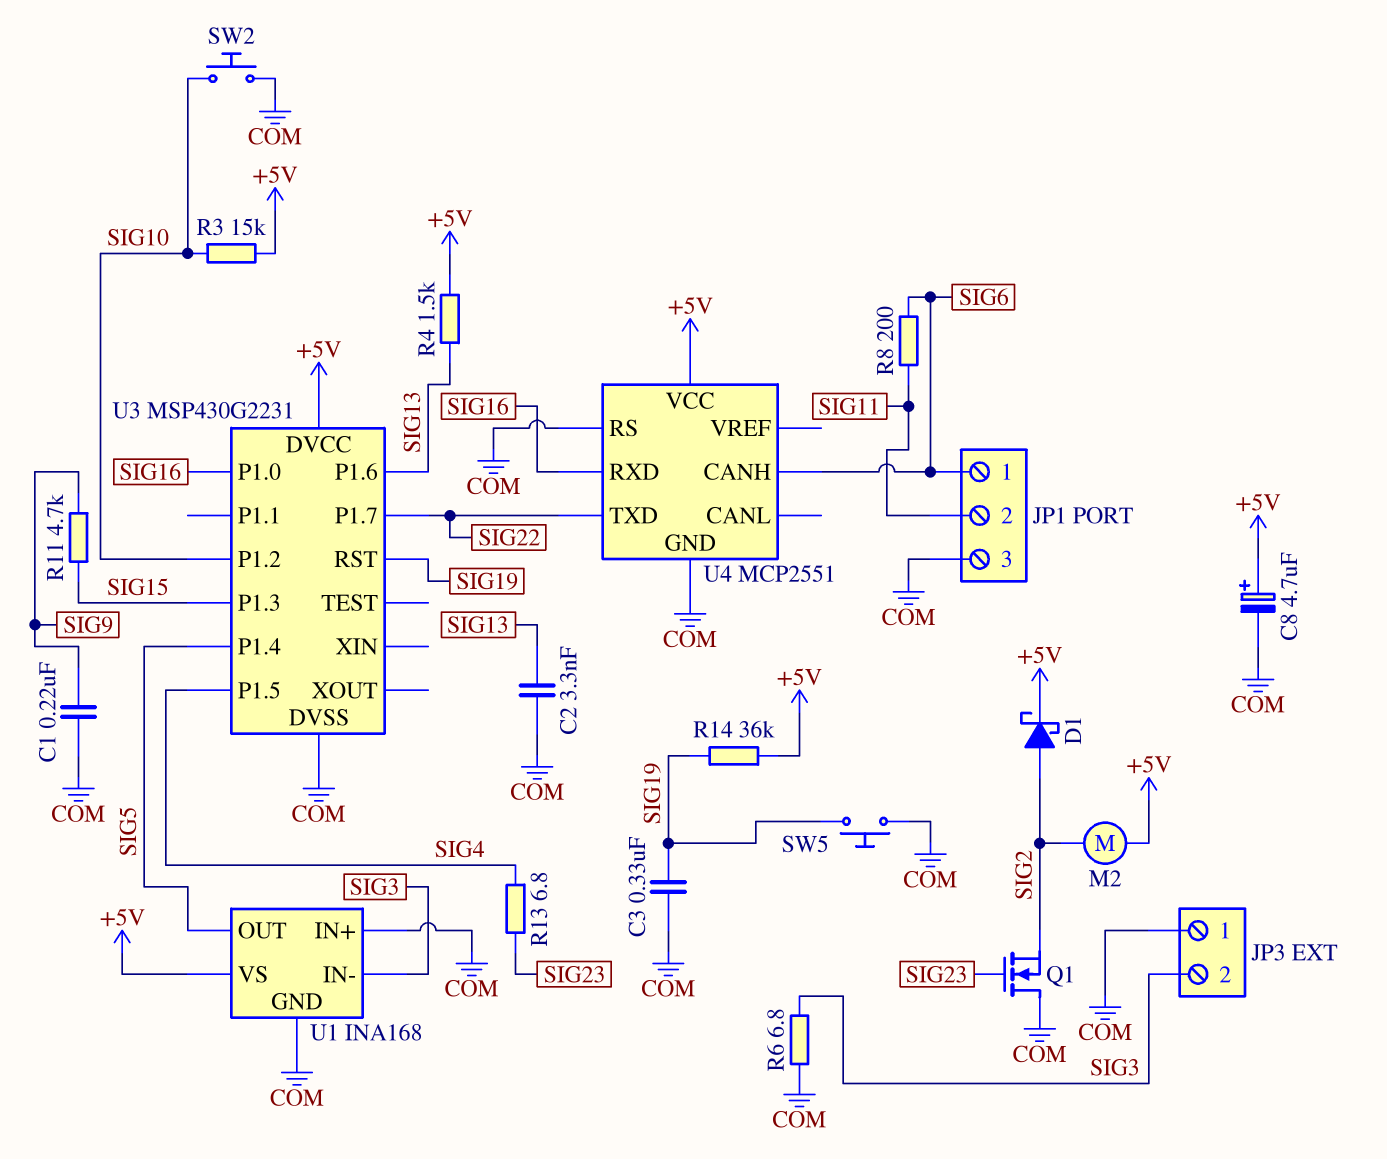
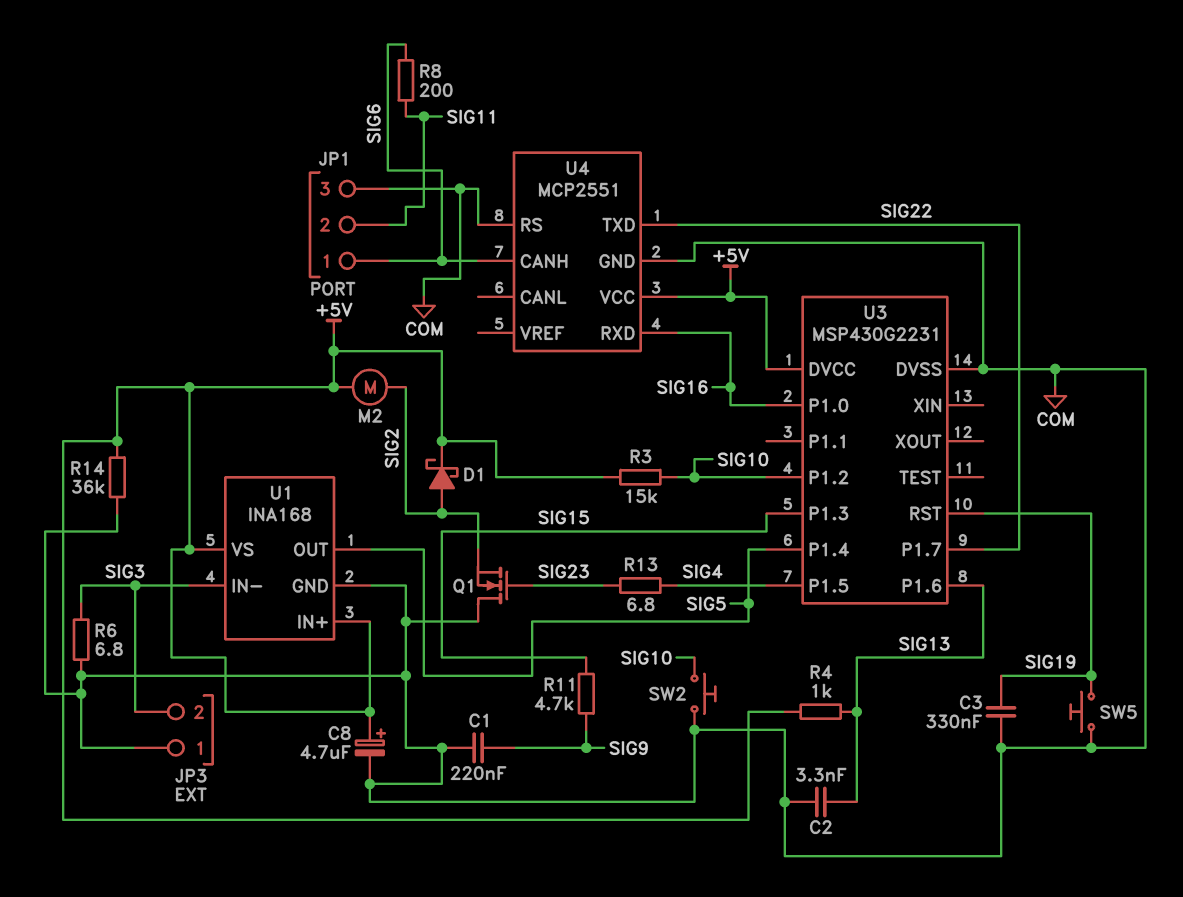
R4: 1.5k (+5V, SIG13) -> 1k (+5V, SIG13)
R14: 36k (+5V, SIG19) -> 36k (+5V, COM)
U1 pin IN+: COM -> +5V

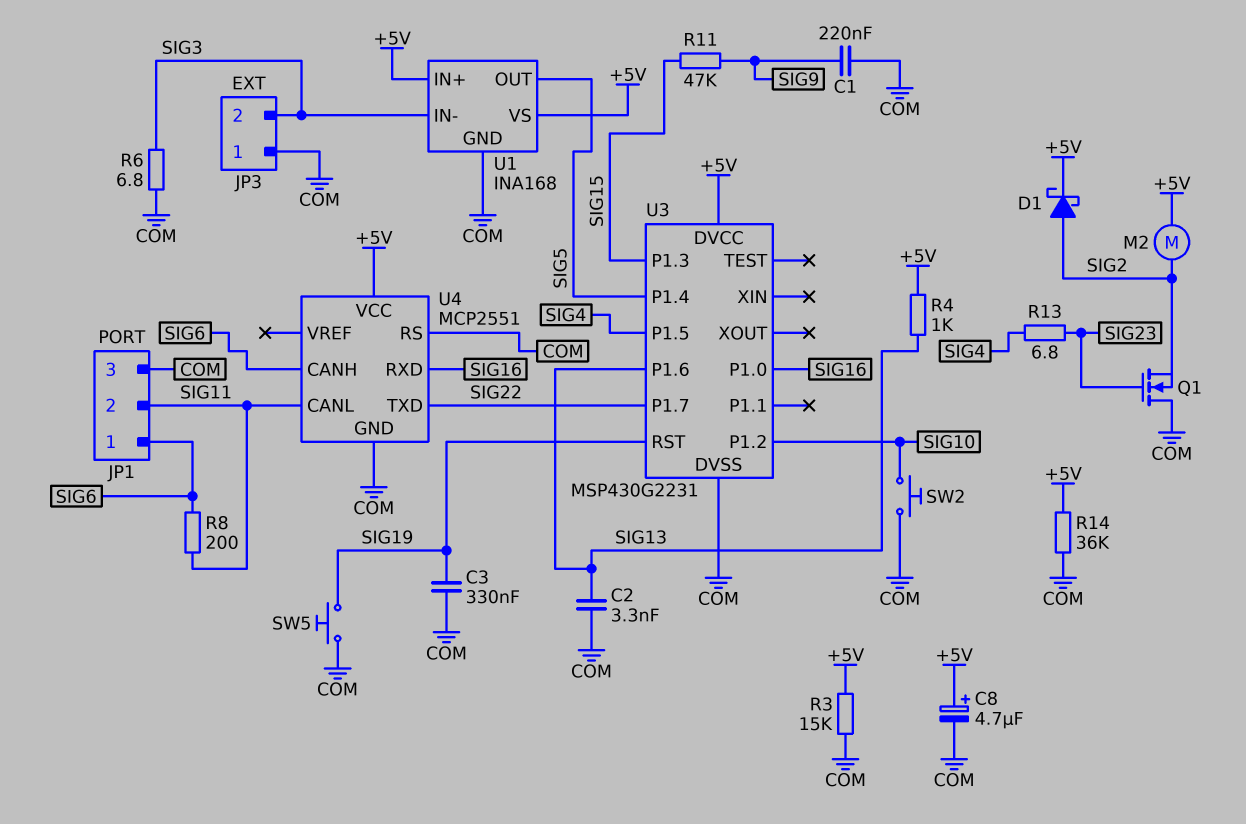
R3: 15k (+5V, SIG10) -> 15k (+5V, COM)
R11: 4.7k (SIG9, SIG15) -> 47k (SIG9, SIG15)
U4 pin CANL: none -> SIG11

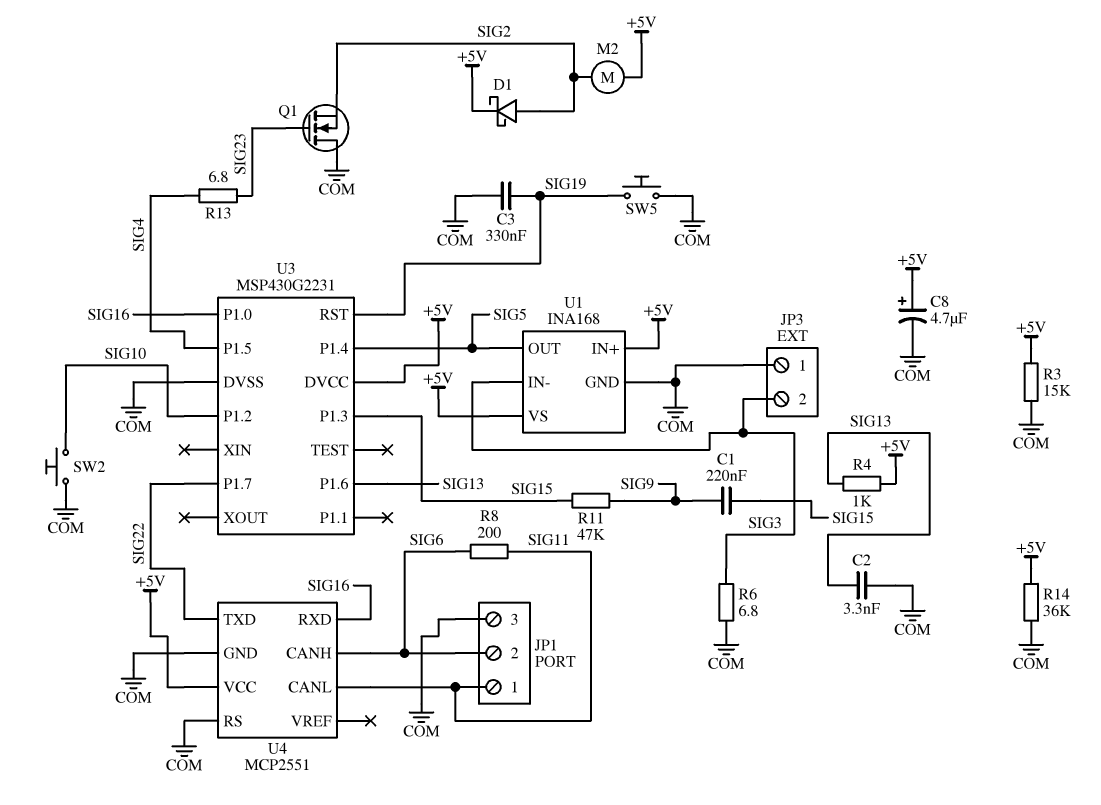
C1: 220nF (COM, SIG9) -> 220nF (SIG9, SIG15)
JP1 pin 1: SIG6 -> SIG11
JP1 pin 2: SIG11 -> SIG6

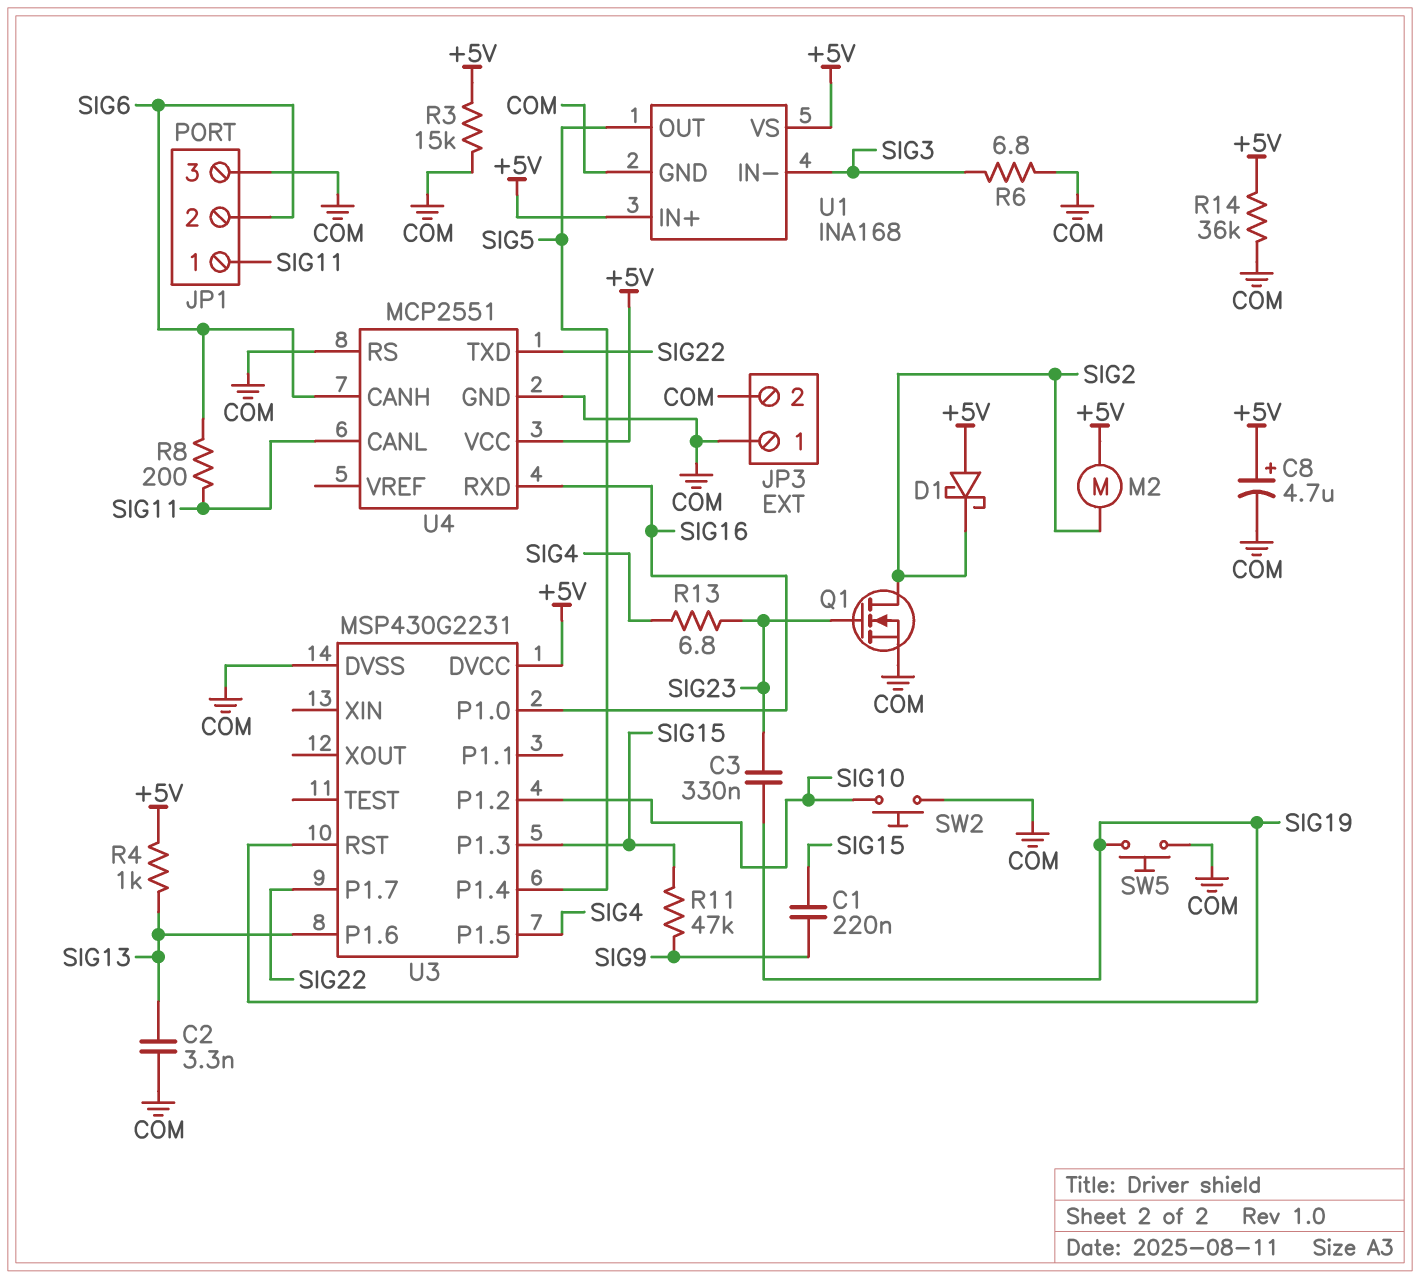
C3: 330nF (COM, SIG19) -> 330nF (SIG19, SIG23)
D1: schottky (A SIG2, K +5V) -> schottky (A +5V, K SIG2)
JP3 pin 2: SIG3 -> COM
Q1: NMOS (G SIG23, D COM, S SIG2) -> NMOS (G SIG23, D SIG2, S COM)

